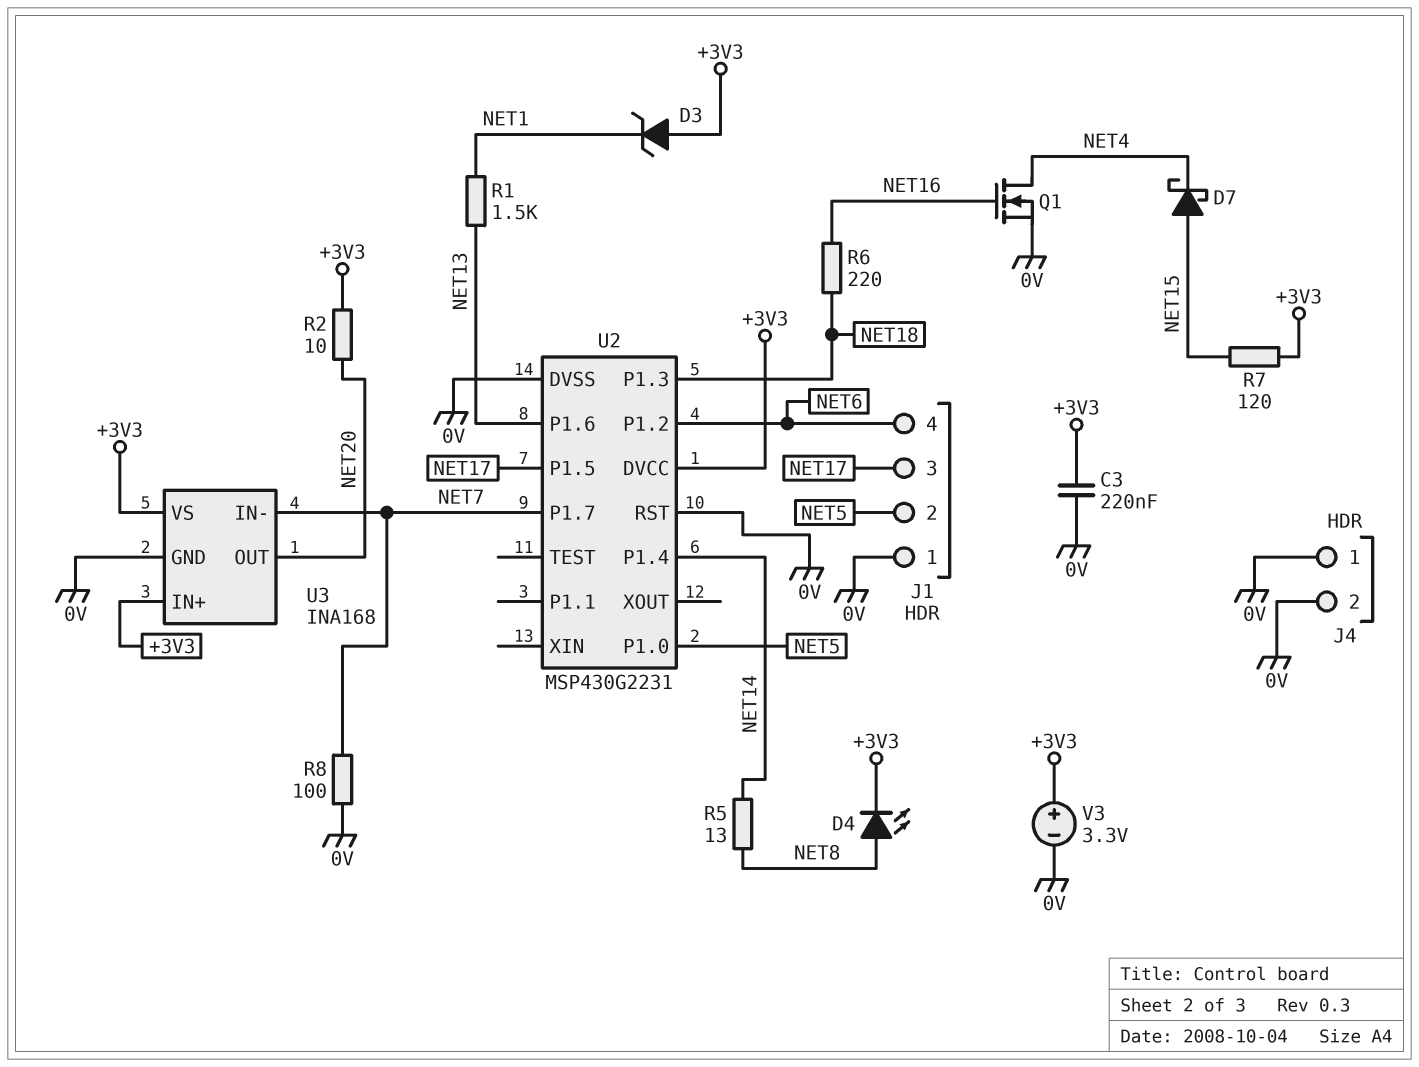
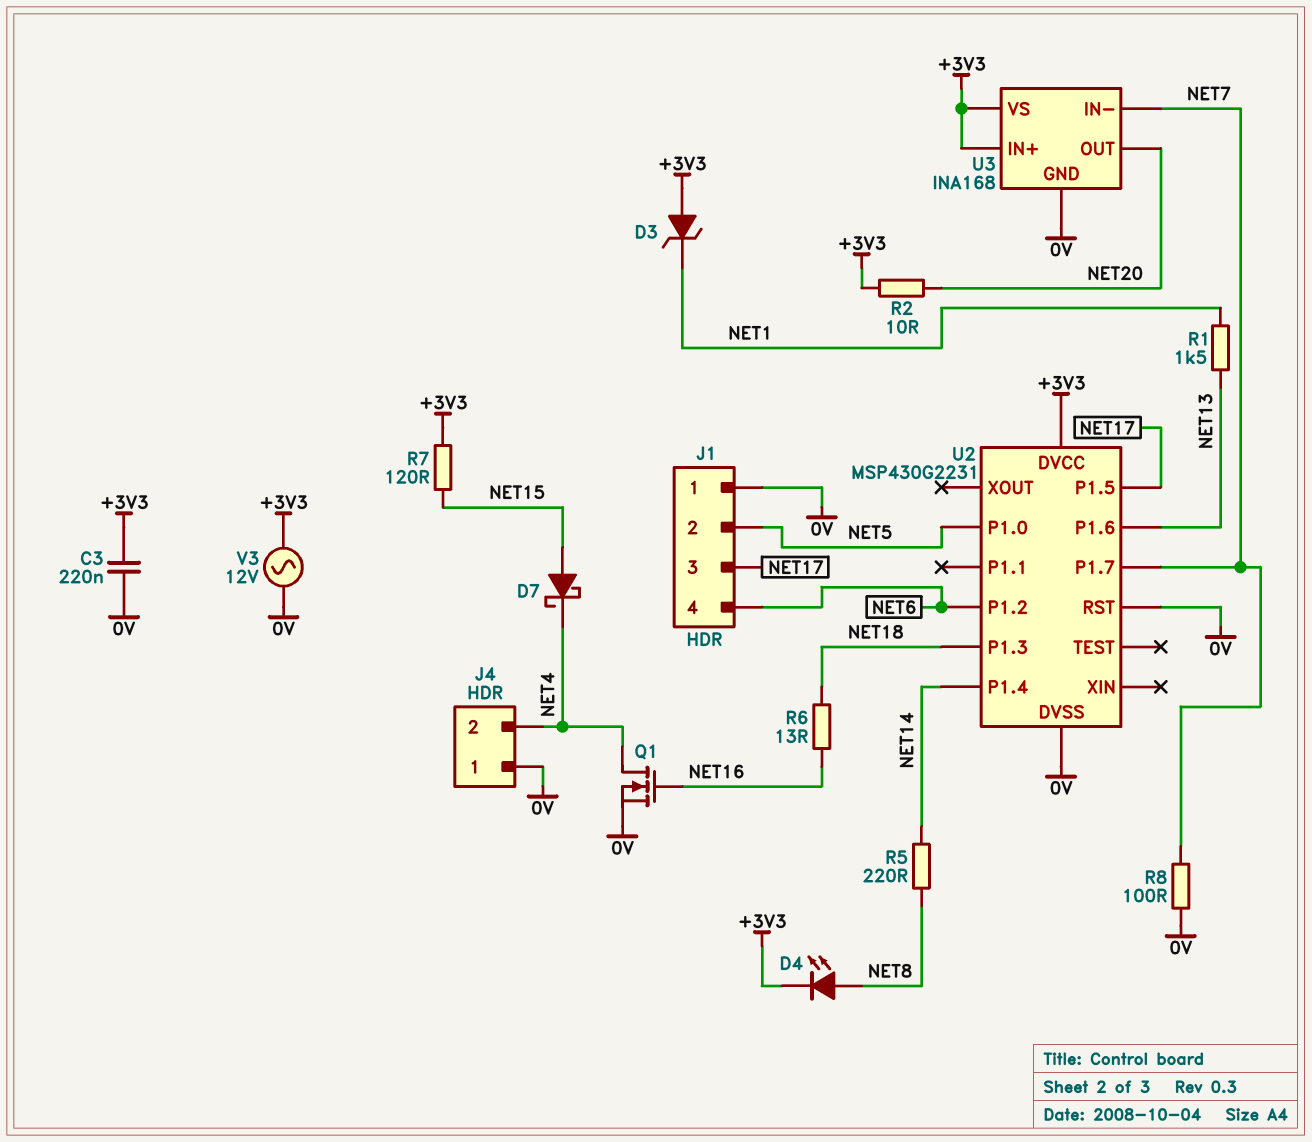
J4 pin 2: 0V -> NET4
R5: 13 (NET8, NET14) -> 220 (NET8, NET14)
R6: 220 (NET16, NET18) -> 13 (NET16, NET18)
V3: 3.3V (plus +3V3, minus 0V) -> AC 12V (+3V3, 0V)

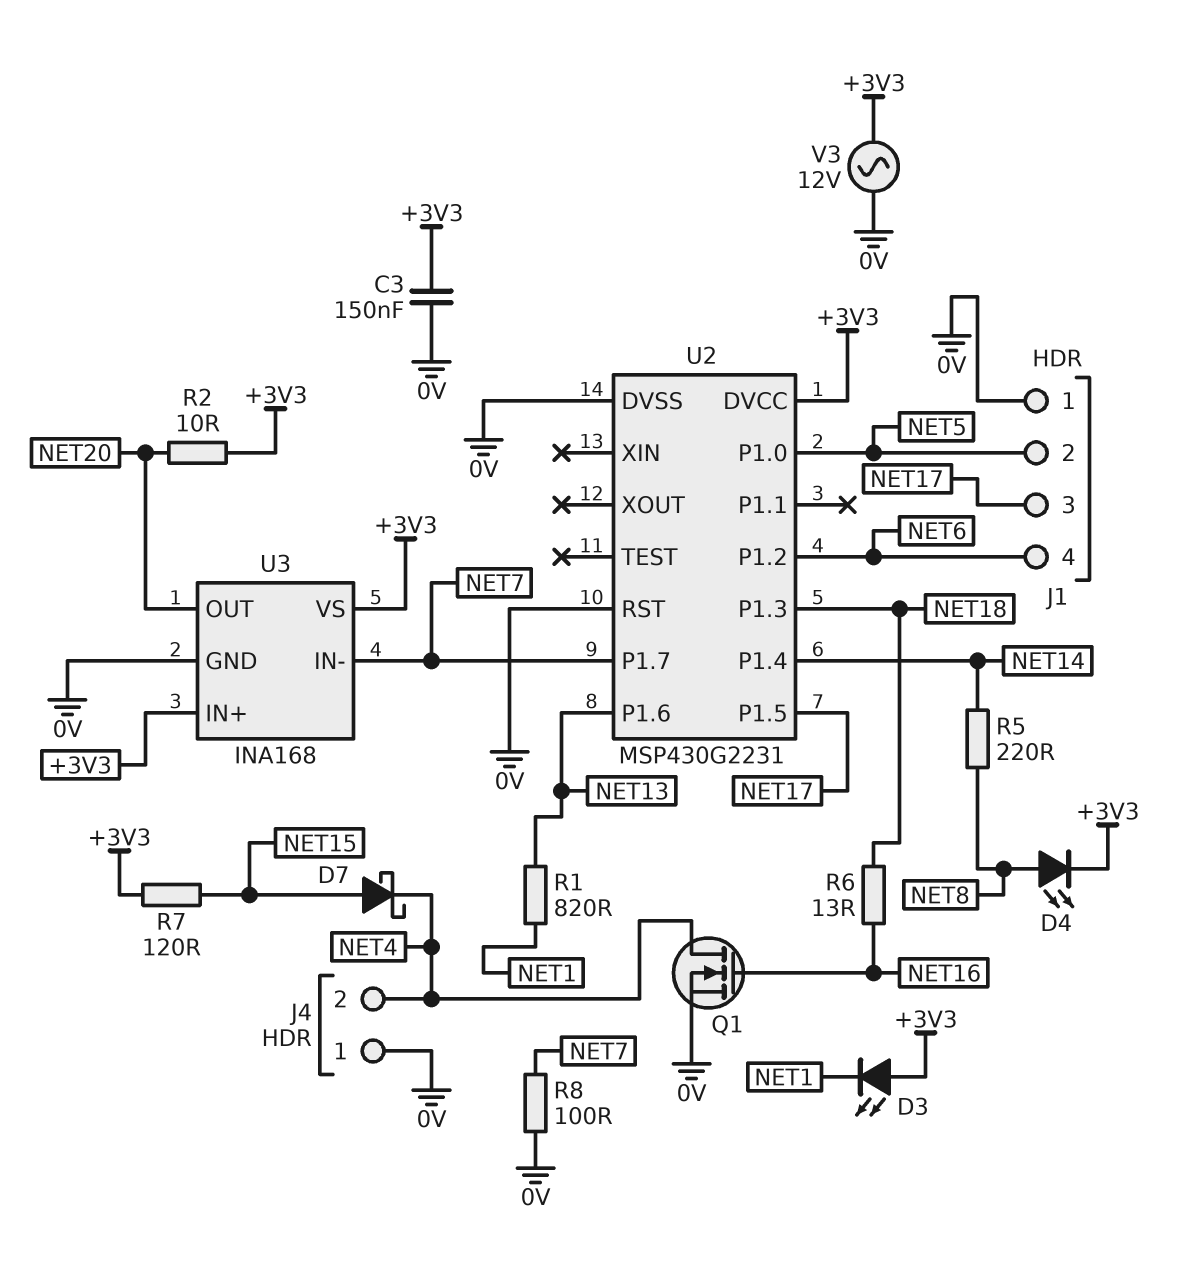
C3: 220nF (+3V3, 0V) -> 150nF (+3V3, 0V)
D3: zener (A +3V3, K NET1) -> LED (A +3V3, K NET1)
R1: 1.5k (NET1, NET13) -> 820 (NET1, NET13)

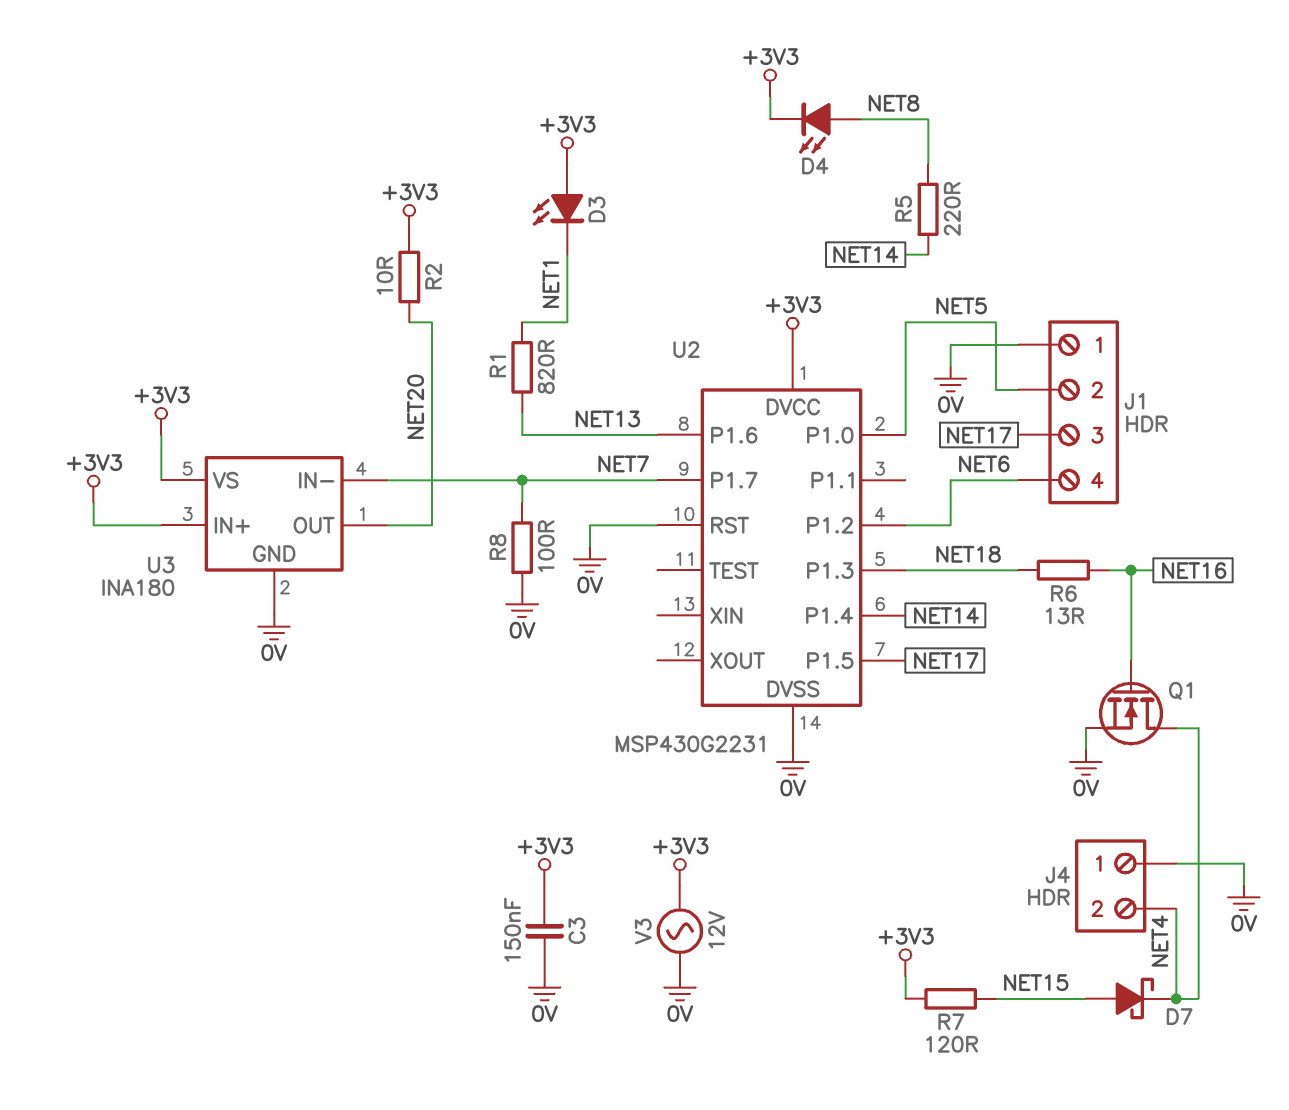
U3: INA168 -> INA180

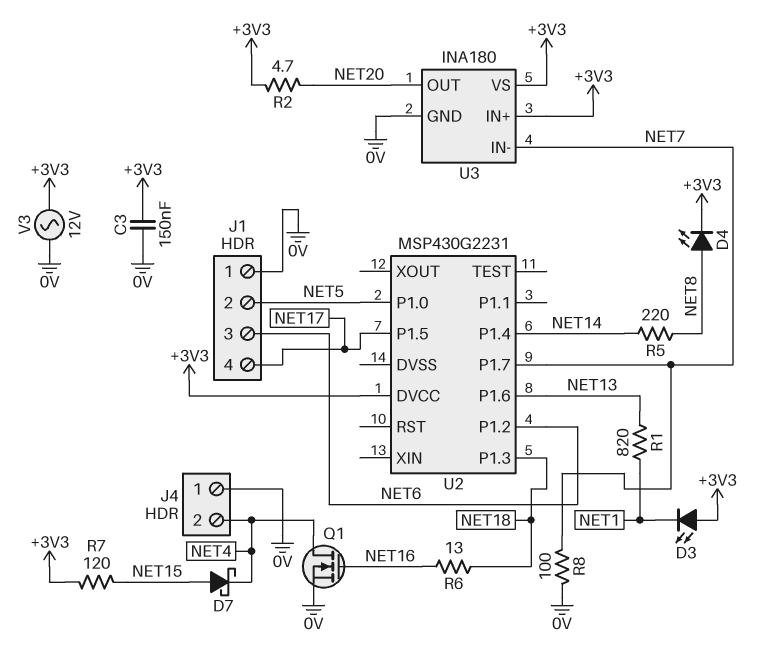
J1 pin 3: NET17 -> NET6
J1 pin 4: NET6 -> NET17
R2: 10 (+3V3, NET20) -> 4.7 (+3V3, NET20)
U2 pin DVSS: 0V -> none
U2 pin RST: 0V -> none

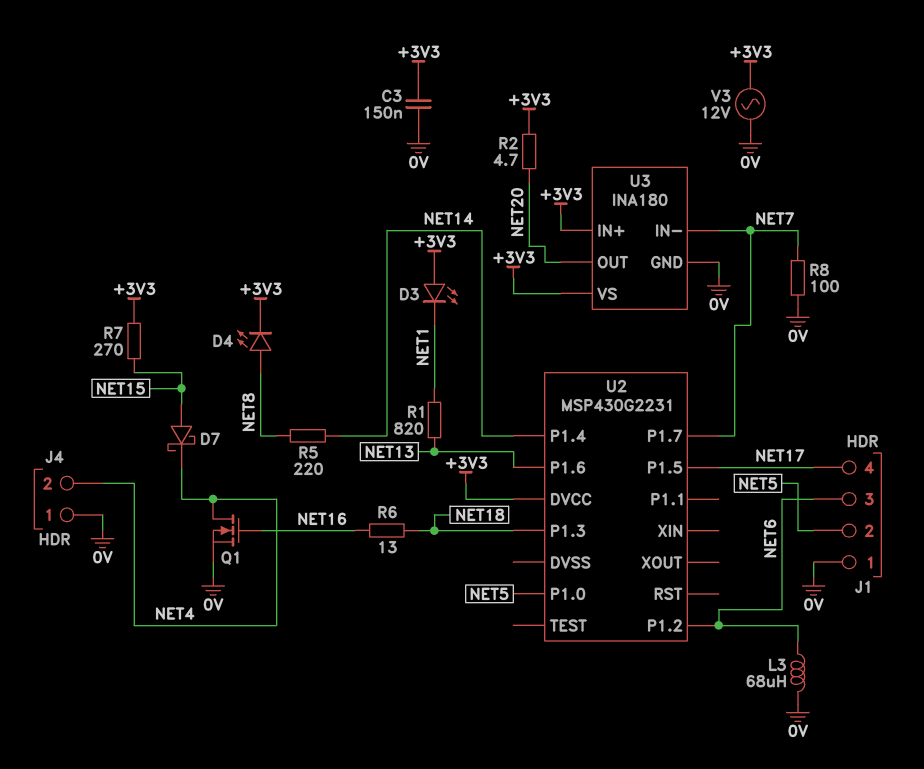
L3: none -> 68uH (0V, NET6)
R7: 120 (+3V3, NET15) -> 270 (+3V3, NET15)

